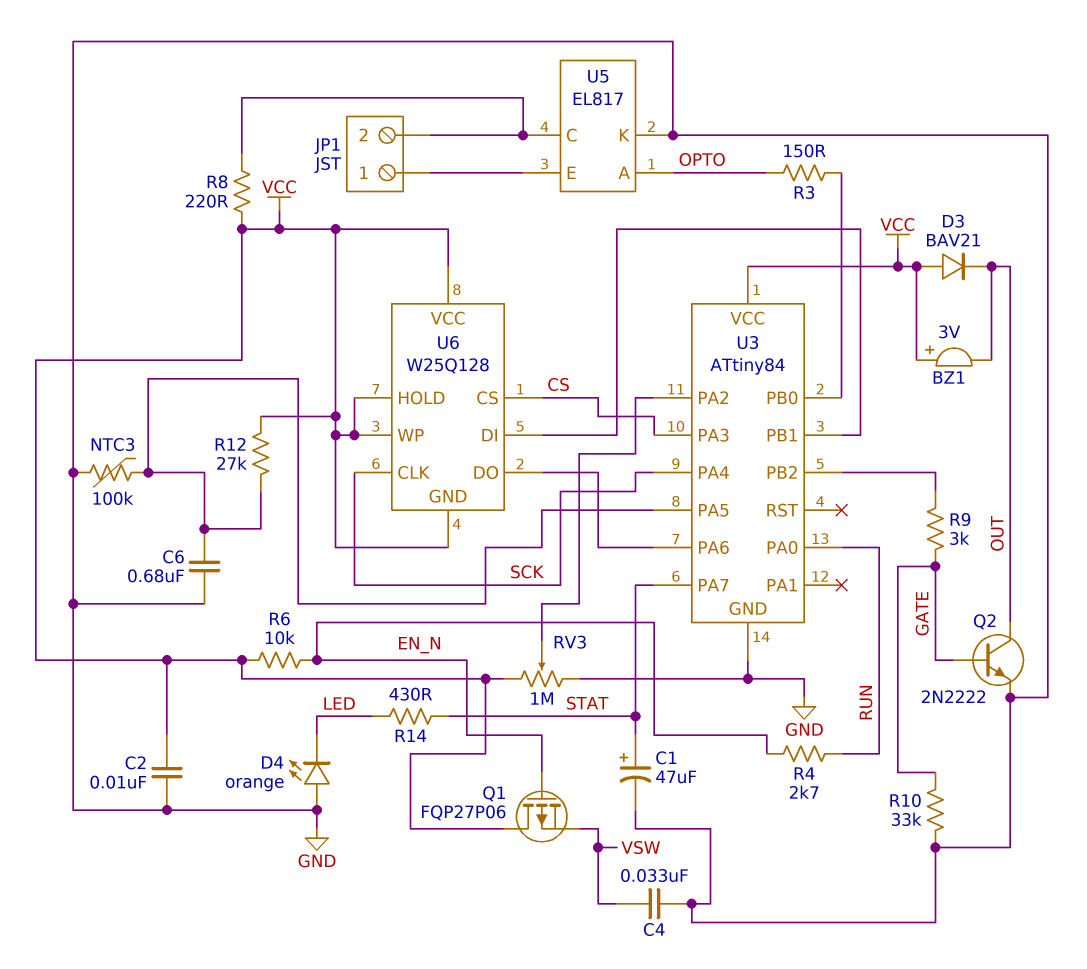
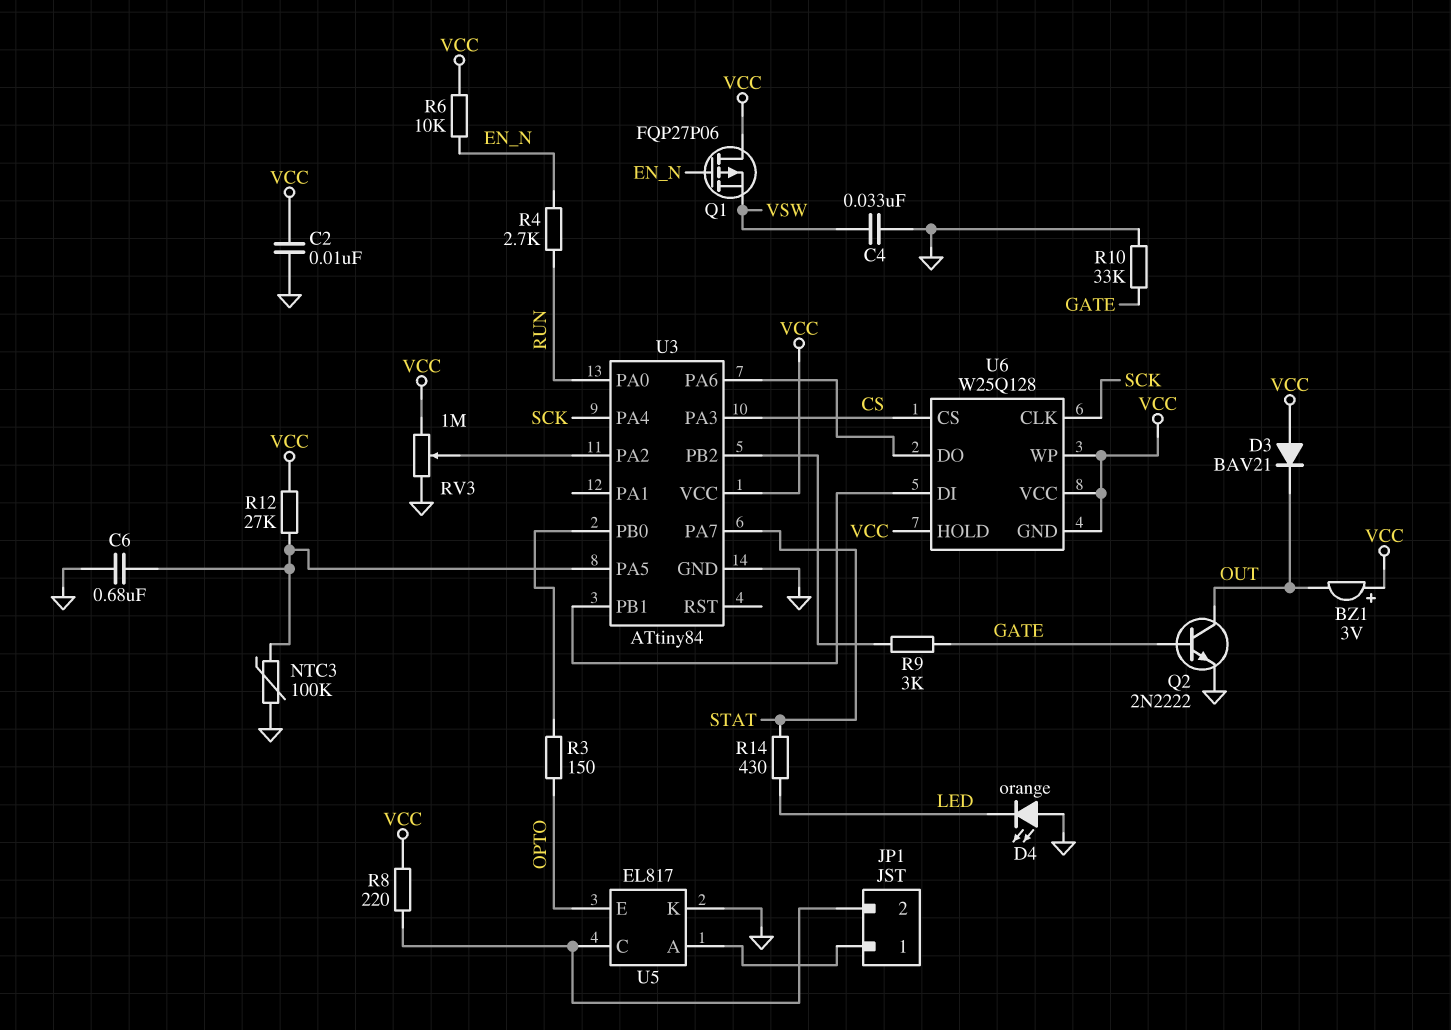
C1: 47uF (plus STAT, minus GND) -> none
U5 pin A: OPTO -> JP1/1
U5 pin E: JP1/1 -> OPTO

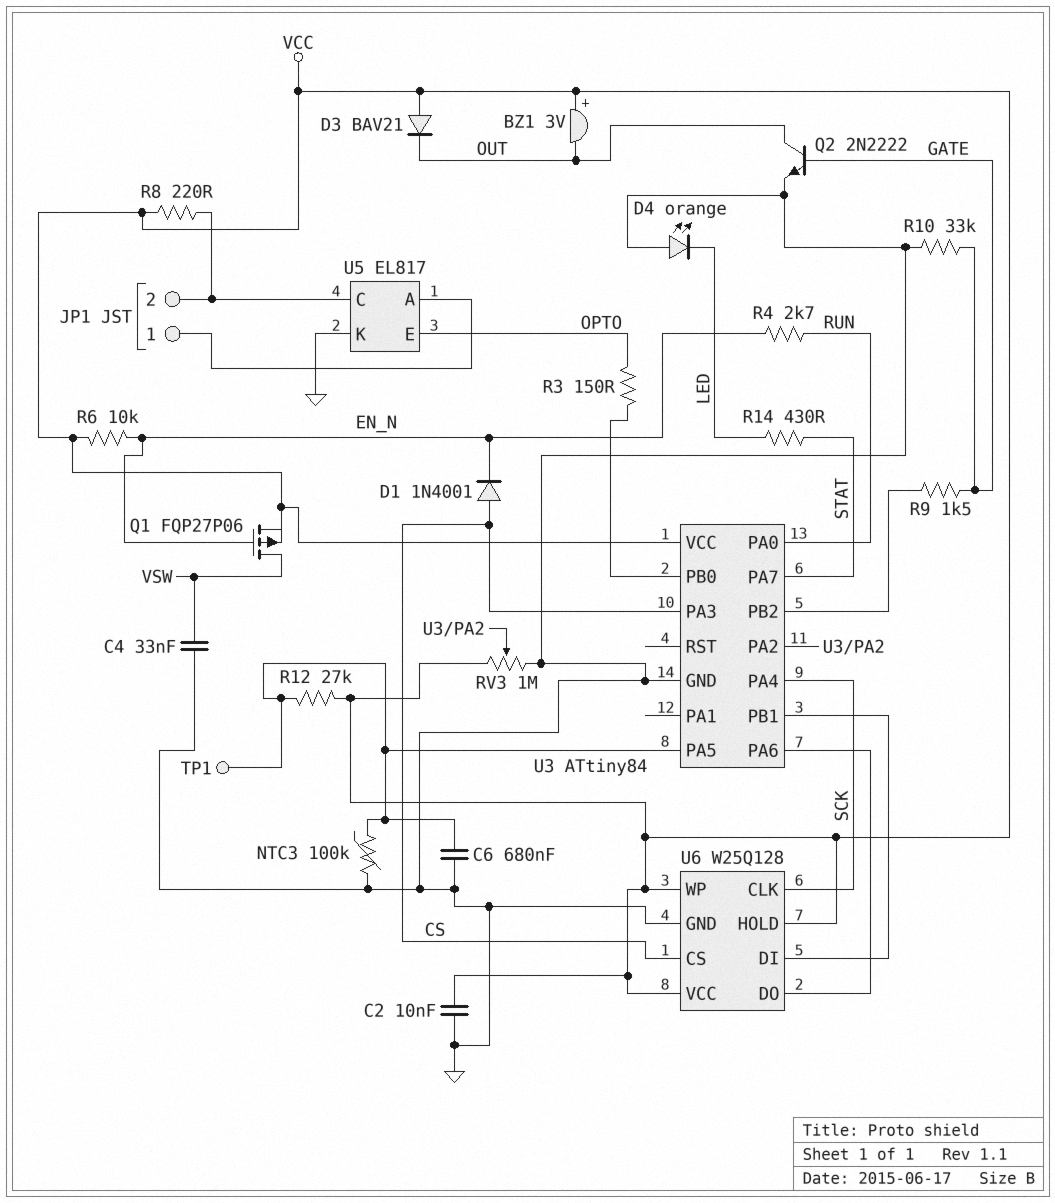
D1: none -> diode 1N4001 (A CS, K EN_N)
Q1: PMOS FQP27P06 (G EN_N, D VCC, S VSW) -> PMOS FQP27P06 (G EN_N, D VSW, S VCC)
R9: 3k (GATE, U3/PB2) -> 1.5k (GATE, U3/PB2)
TP1: none -> test point (U3/PA5)
U6 pin GND: VCC -> GND

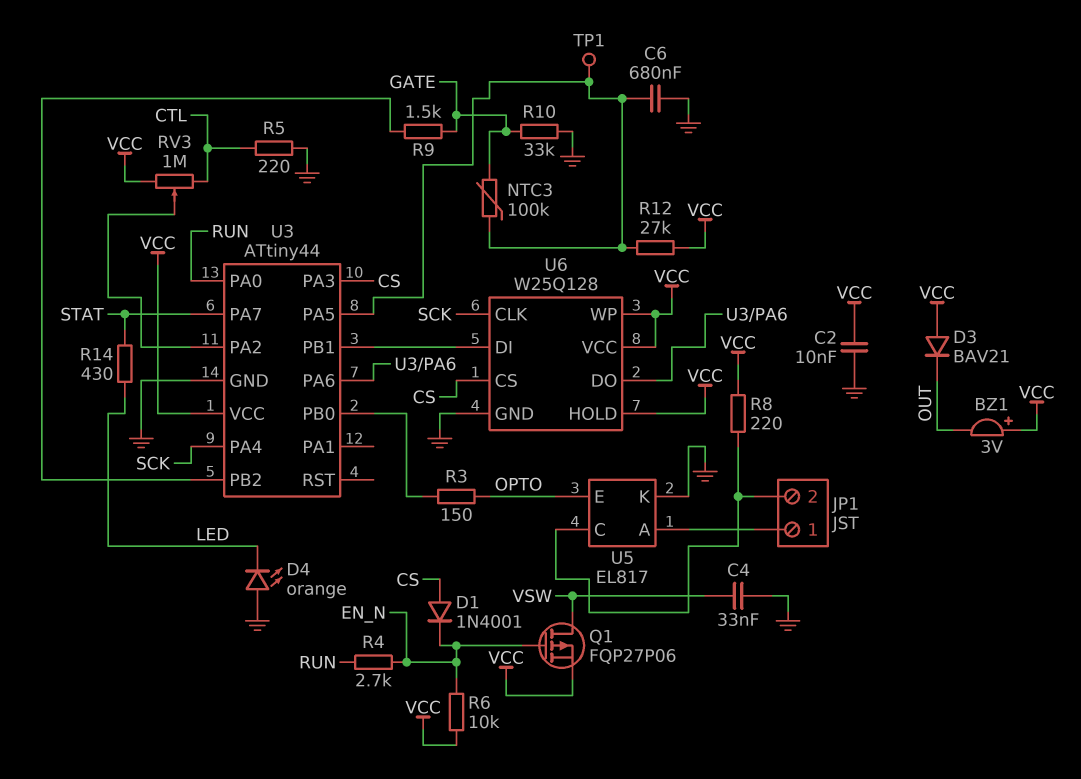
NTC3: 100k (GND, U3/PA5) -> 100k (GATE, U3/PA5)
Q2: NPN 2N2222 (B GATE, C OUT, E GND) -> none
R5: none -> 220 (CTL, GND)
RV3: 1M (GND, VCC, wiper U3/PA2) -> 1M (CTL, VCC, wiper U3/PA2)
U3: ATtiny84 -> ATtiny44

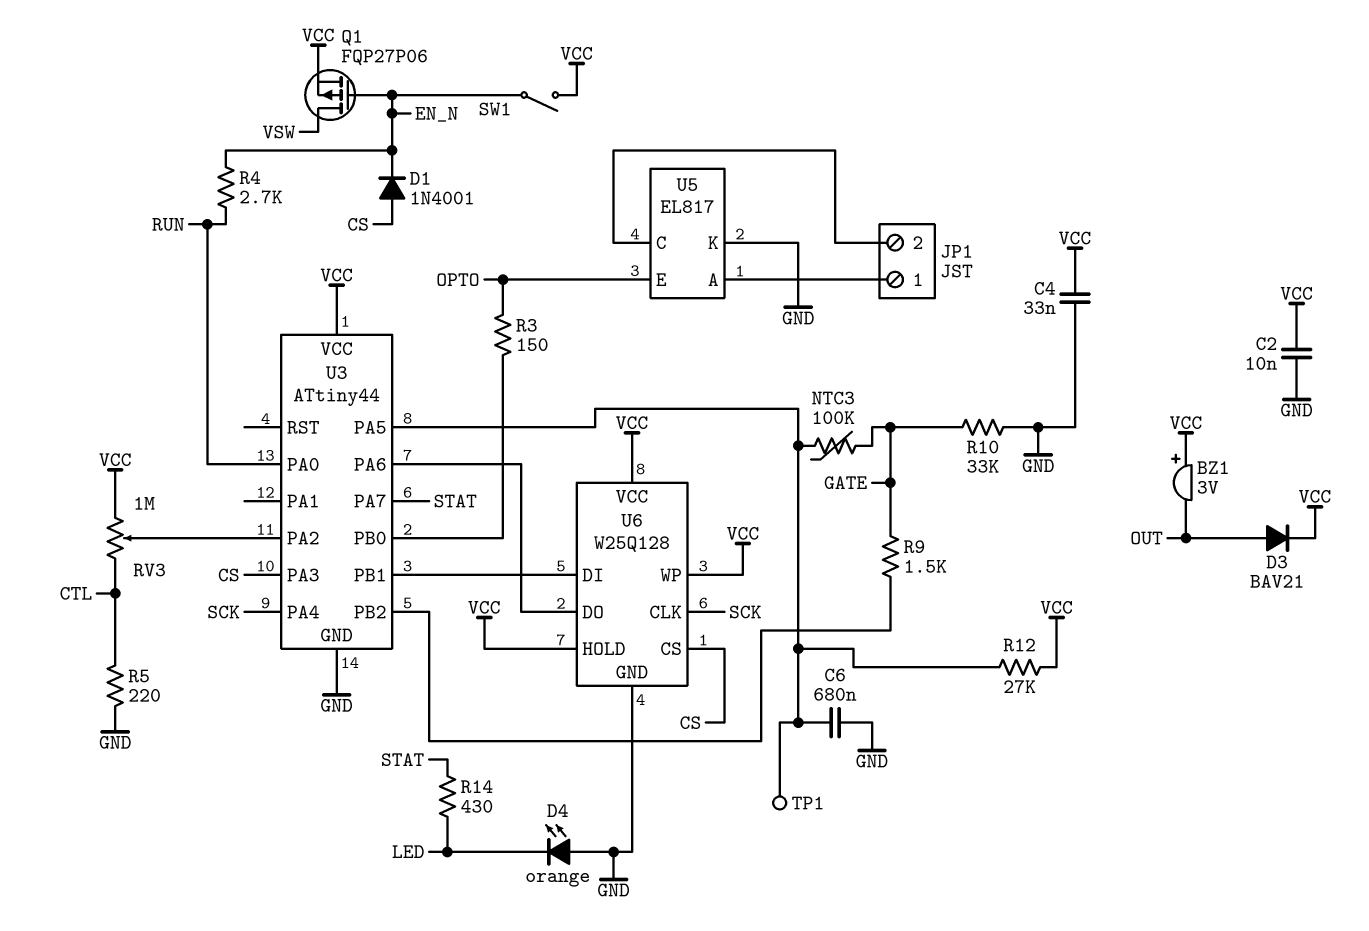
C4: 33nF (GND, VSW) -> 33nF (GND, VCC)
D3: diode BAV21 (A VCC, K OUT) -> diode BAV21 (A OUT, K VCC)
R6: 10k (EN_N, VCC) -> none
R8: 220 (JP1/2, VCC) -> none
SW1: none -> switch (EN_N, VCC)

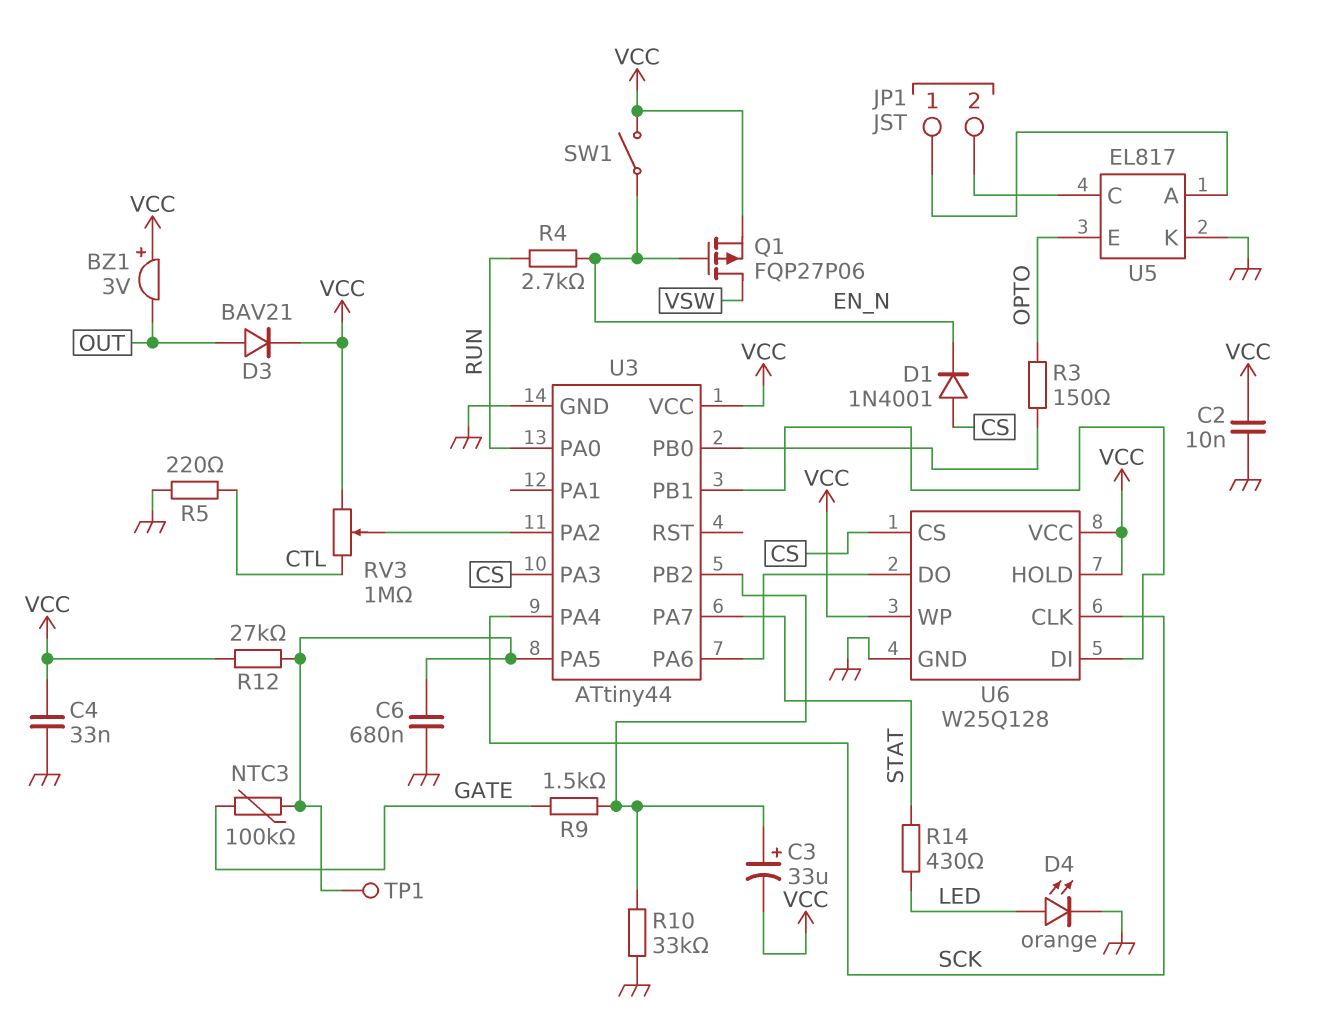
C3: none -> 33uF (plus U3/PB2, minus VCC)
D4: LED orange (A GND, K LED) -> LED orange (A LED, K GND)
R10: 33k (GATE, GND) -> 33k (GND, U3/PB2)

